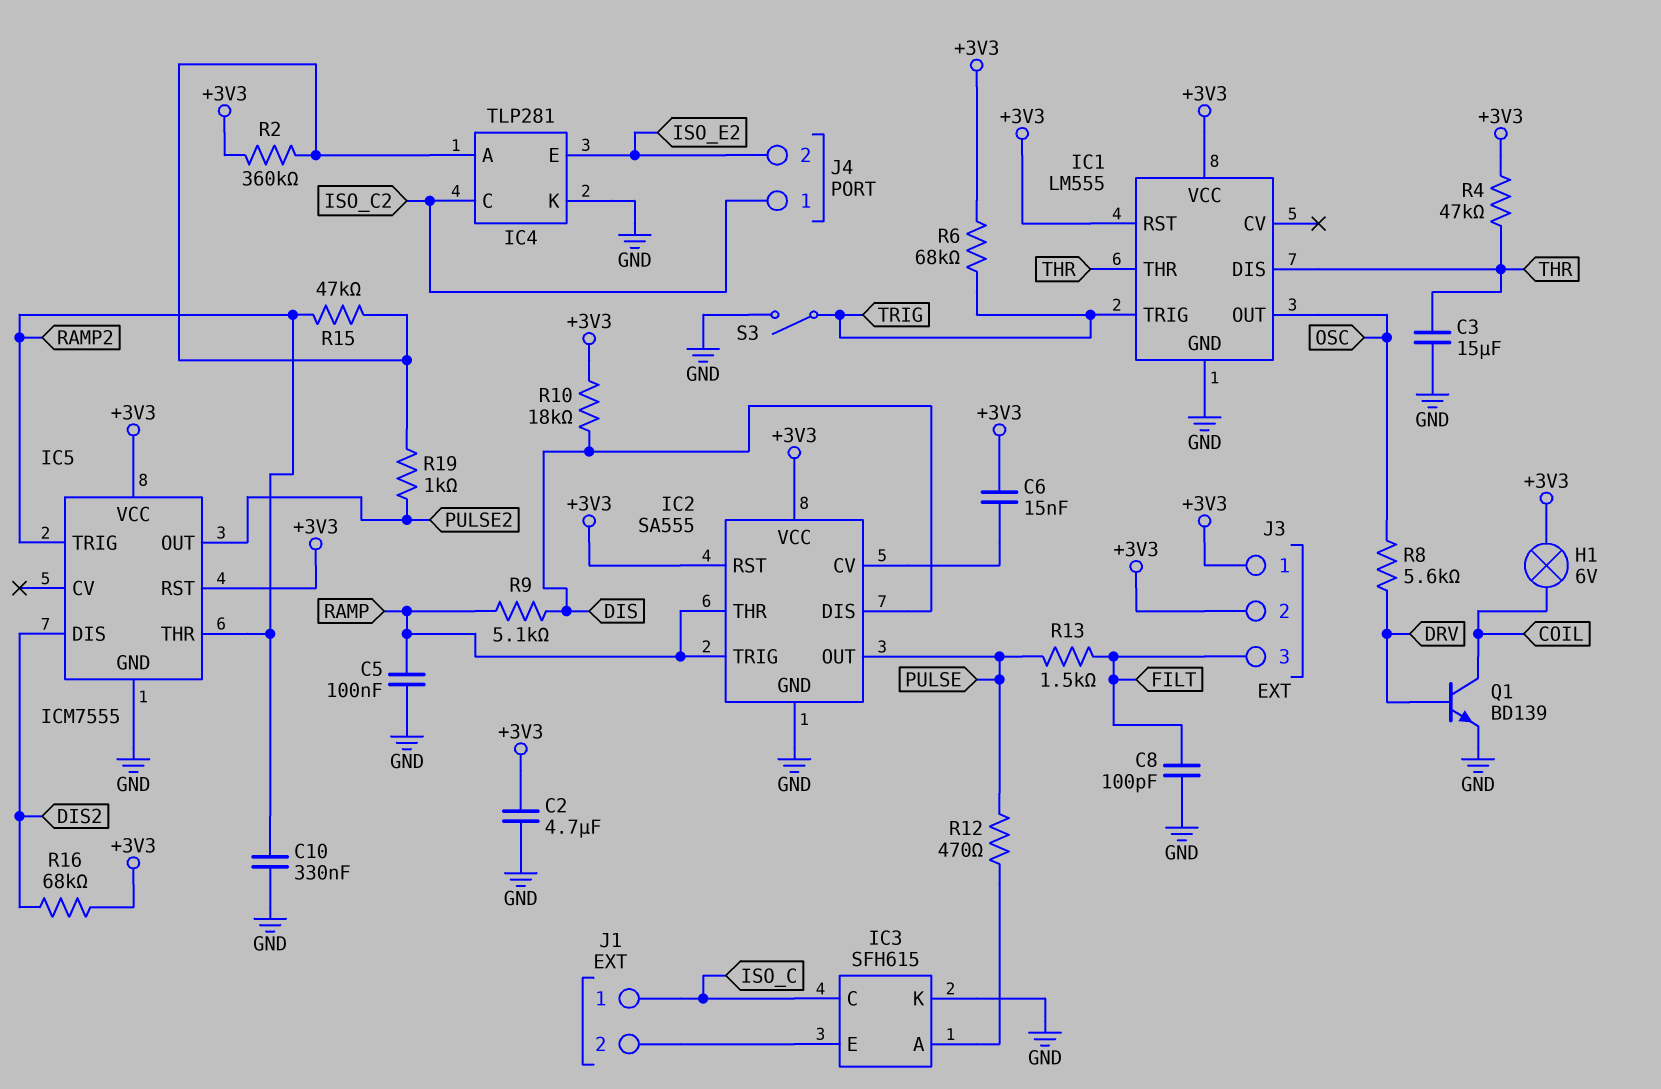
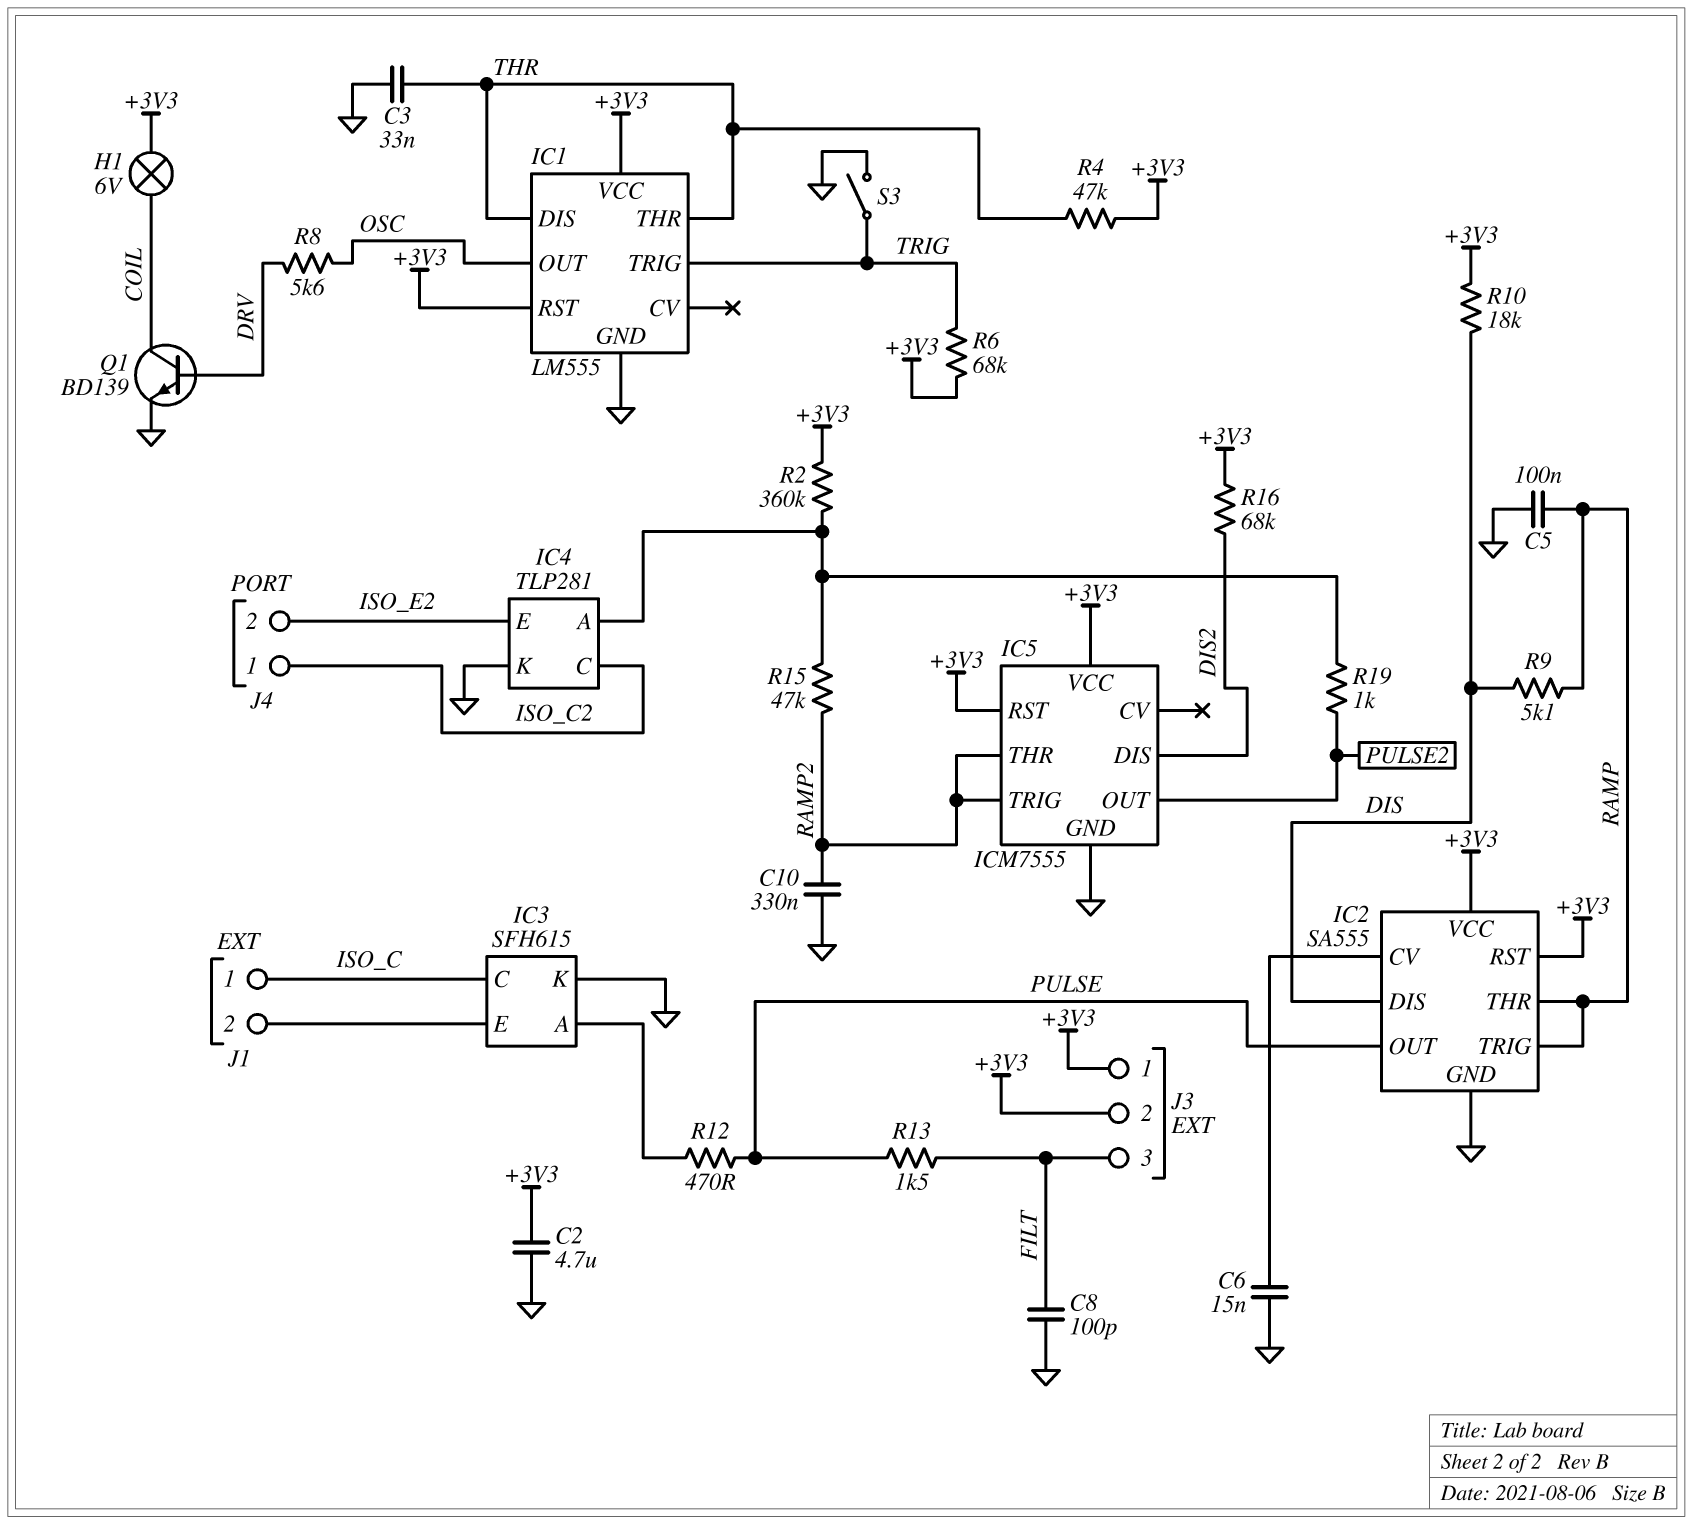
C3: 15uF (GND, THR) -> 33nF (GND, THR)
C6: 15nF (+3V3, IC2/CV) -> 15nF (GND, IC2/CV)

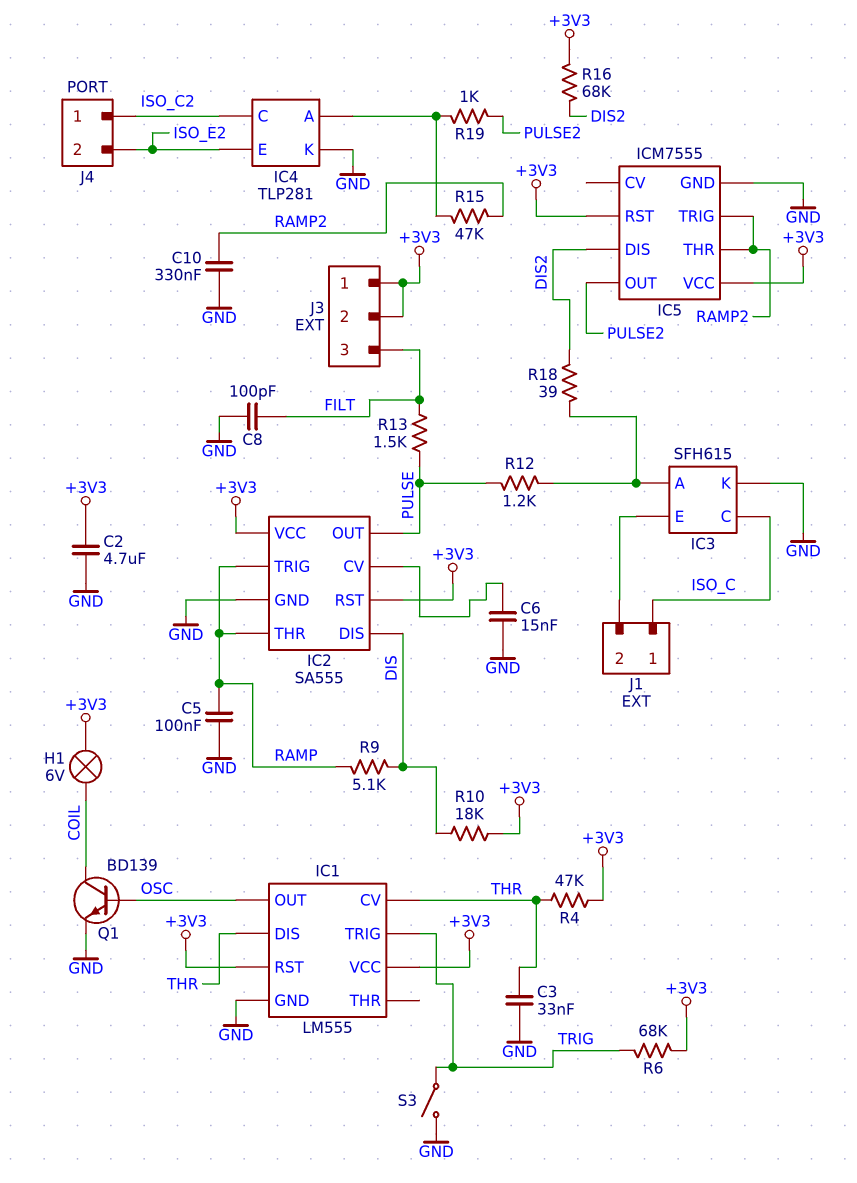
IC1 pin CV: none -> THR
IC1 pin THR: THR -> none
Q1: NPN BD139 (B DRV, C COIL, E GND) -> NPN BD139 (B OSC, C COIL, E GND)
R2: 360k (+3V3, IC4/A) -> none
R8: 5.6k (DRV, OSC) -> none
R12: 470 (IC3/A, PULSE) -> 1.2k (IC3/A, PULSE)
R18: none -> 39 (DIS2, IC3/A)

